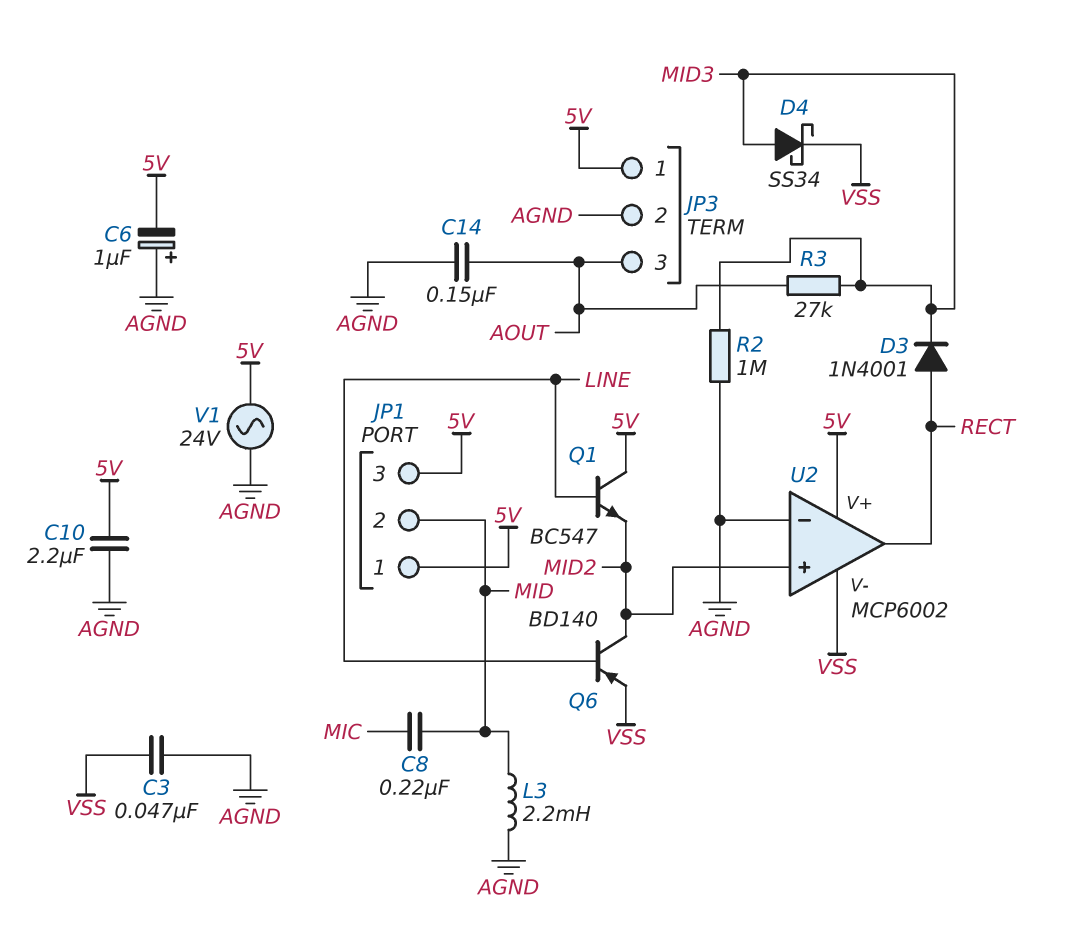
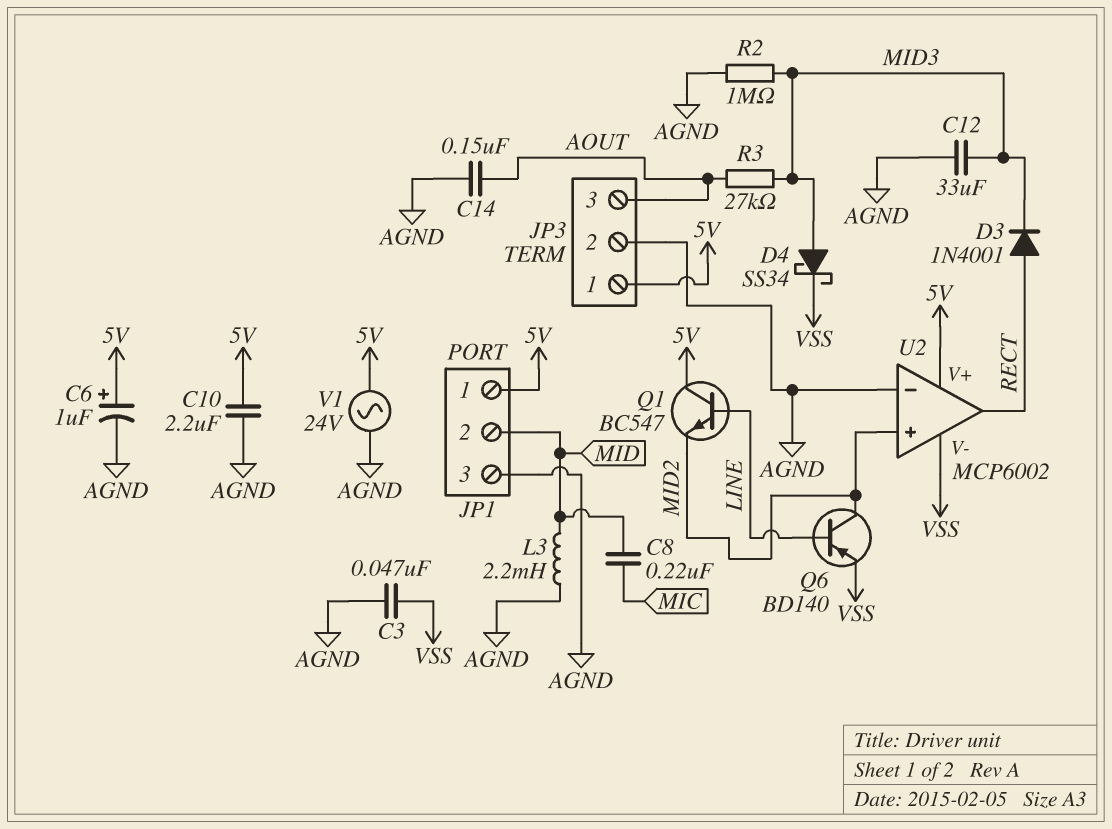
C6: 1uF (plus AGND, minus 5V) -> 1uF (plus 5V, minus AGND)
C12: none -> 33uF (AGND, MID3)
JP1 pin 3: 5V -> AGND

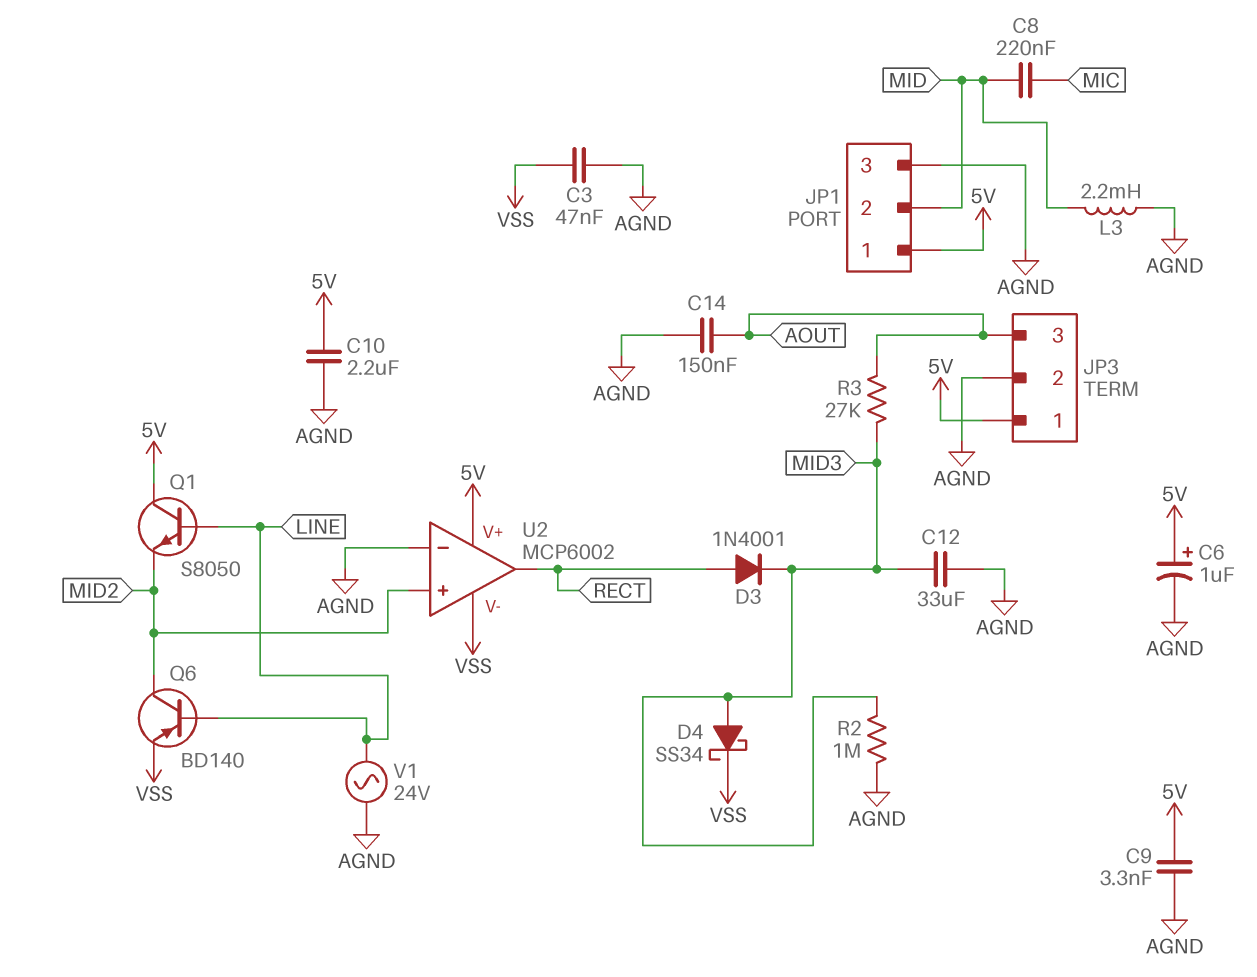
C9: none -> 3.3nF (5V, AGND)
Q1: NPN BC547 (B LINE, C 5V, E MID2) -> NPN S8050 (B LINE, C 5V, E MID2)
V1: AC 24V (5V, AGND) -> AC 24V (AGND, LINE)

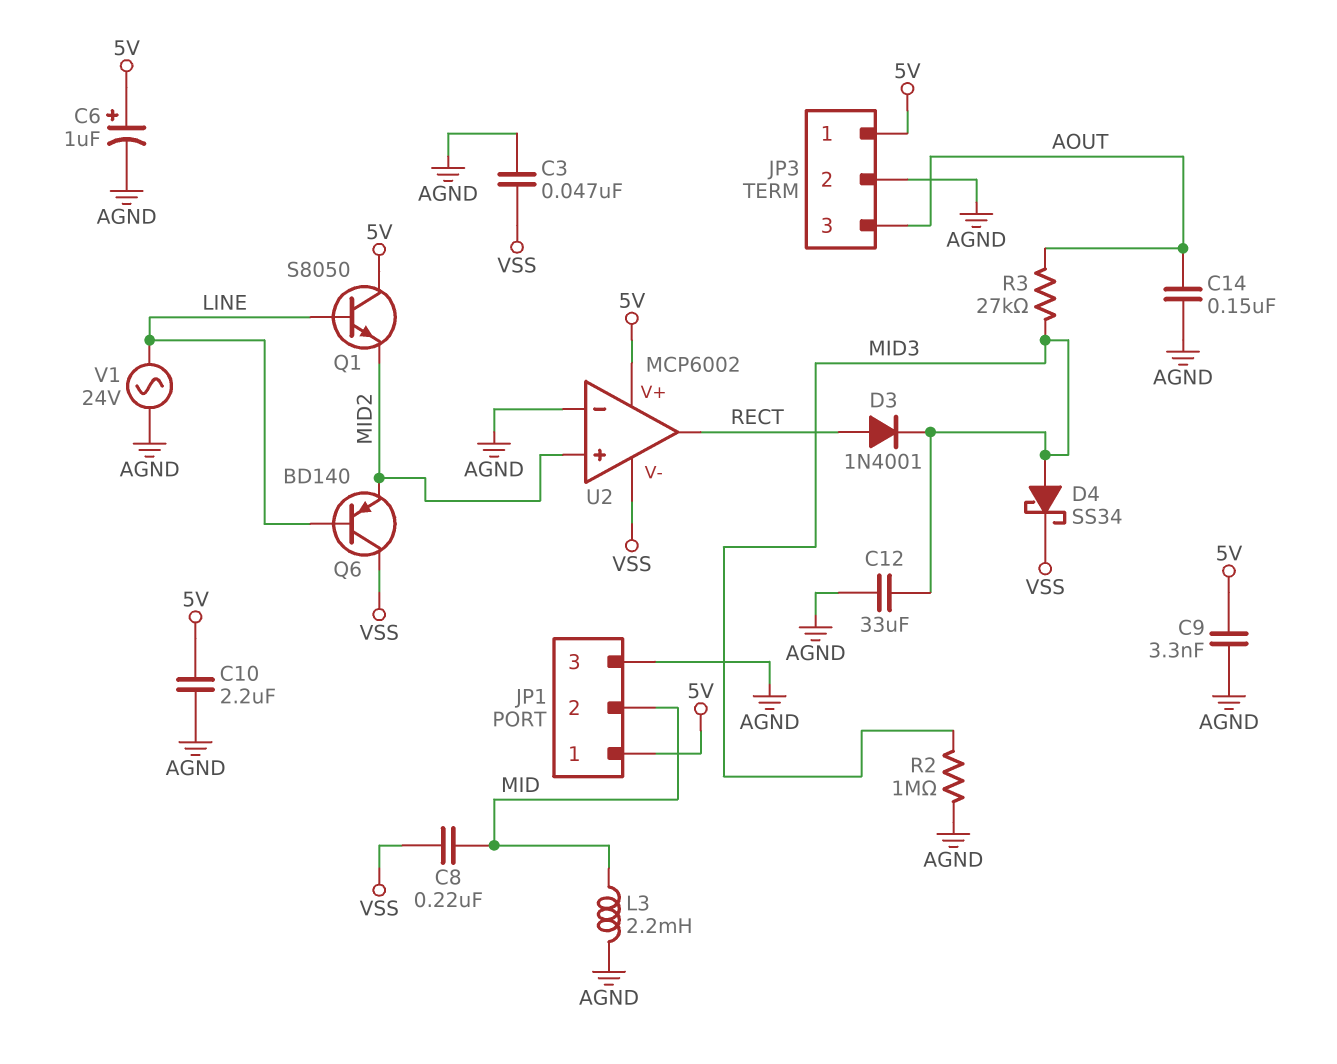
C8: 220nF (MIC, MID) -> 220nF (MID, VSS)
Q6: PNP BD140 (B LINE, C MID2, E VSS) -> PNP BD140 (B LINE, C VSS, E MID2)

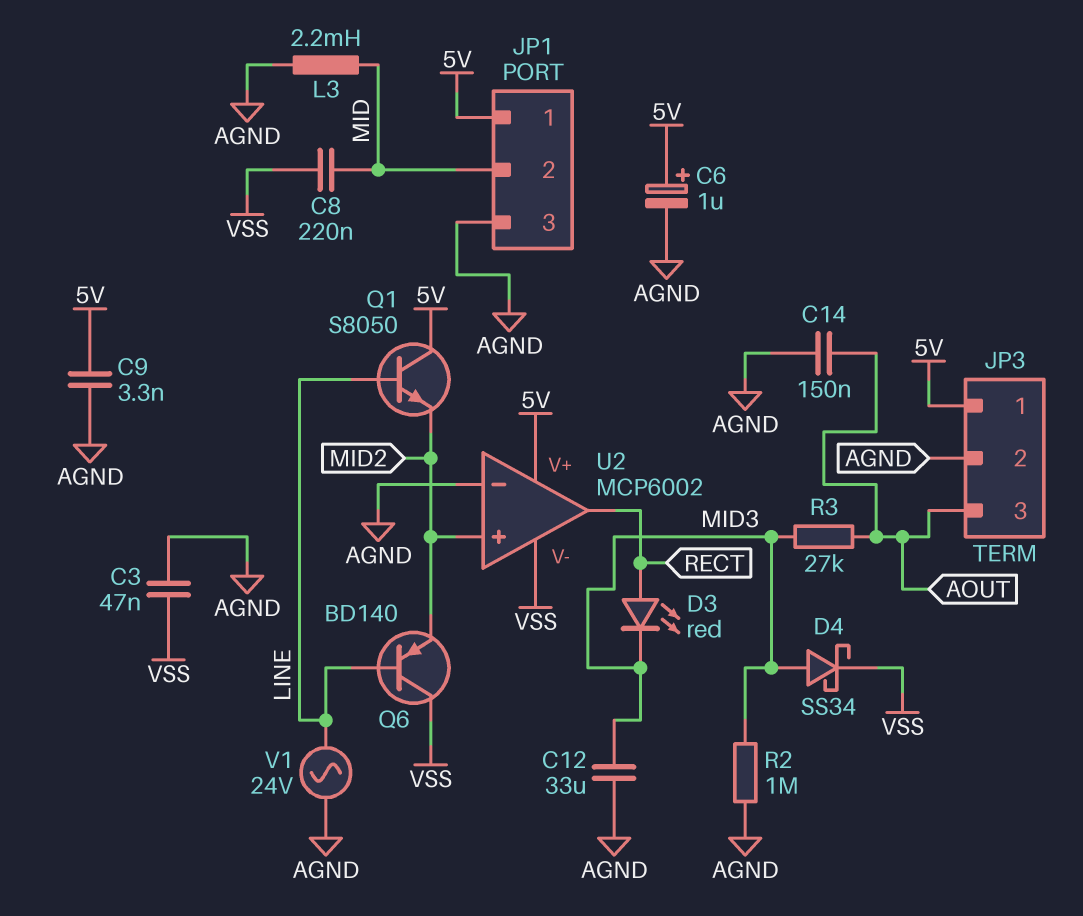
C10: 2.2uF (5V, AGND) -> none
D3: diode 1N4001 (A RECT, K MID3) -> LED red (A RECT, K MID3)

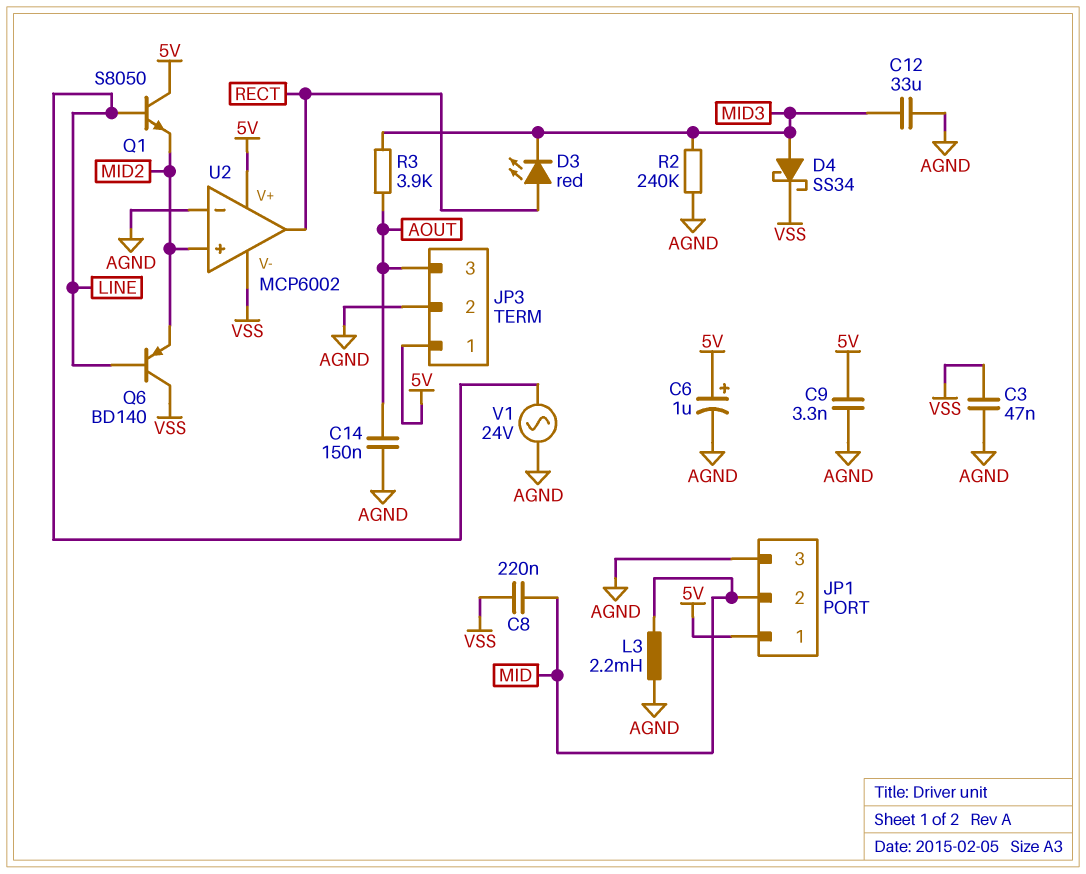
R2: 1M (AGND, MID3) -> 240k (AGND, MID3)
R3: 27k (AOUT, MID3) -> 3.9k (AOUT, MID3)

